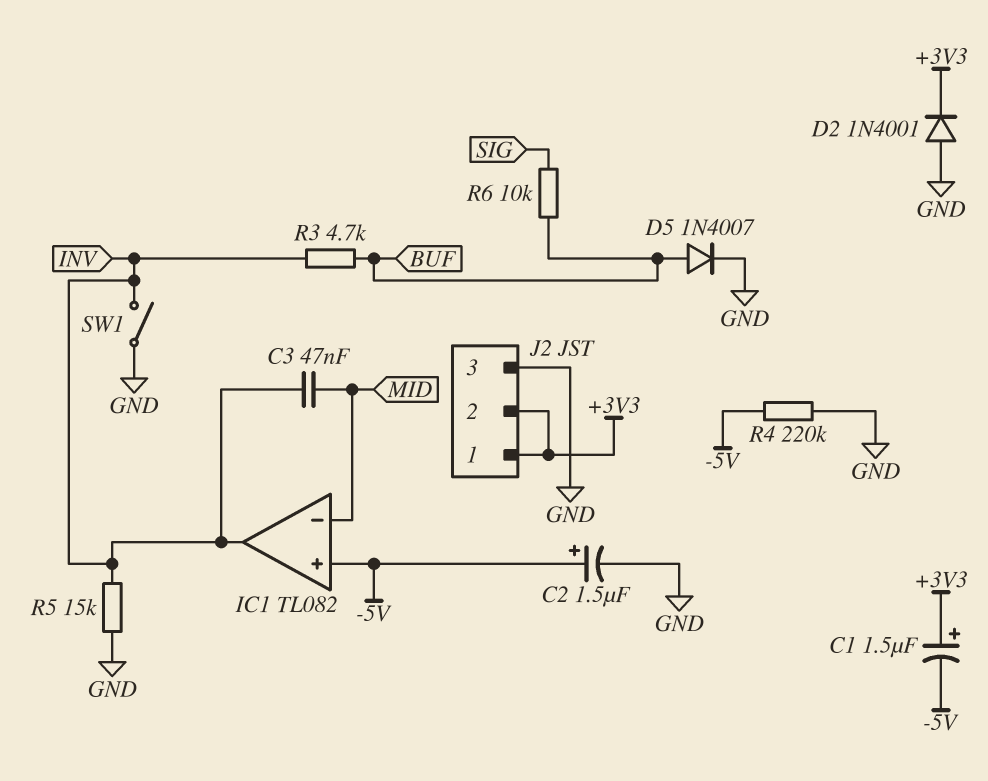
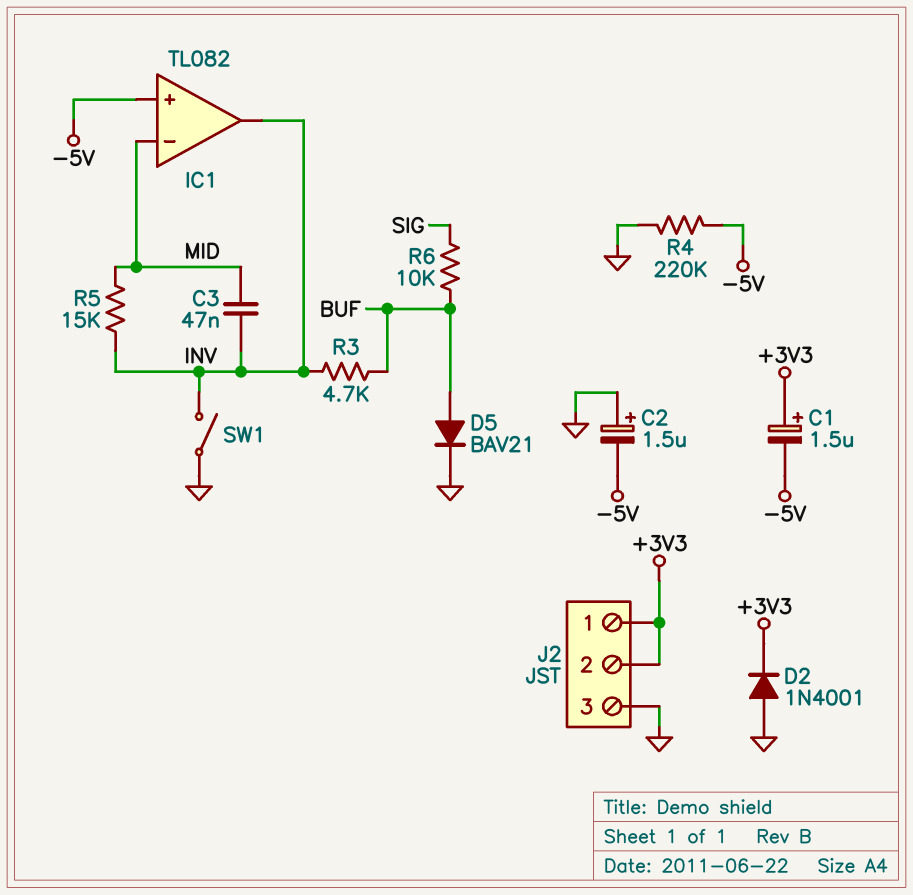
C2: 1.5uF (plus -5V, minus GND) -> 1.5uF (plus GND, minus -5V)
D5: diode 1N4007 (A BUF, K GND) -> diode BAV21 (A BUF, K GND)
R5: 15k (GND, INV) -> 15k (INV, MID)

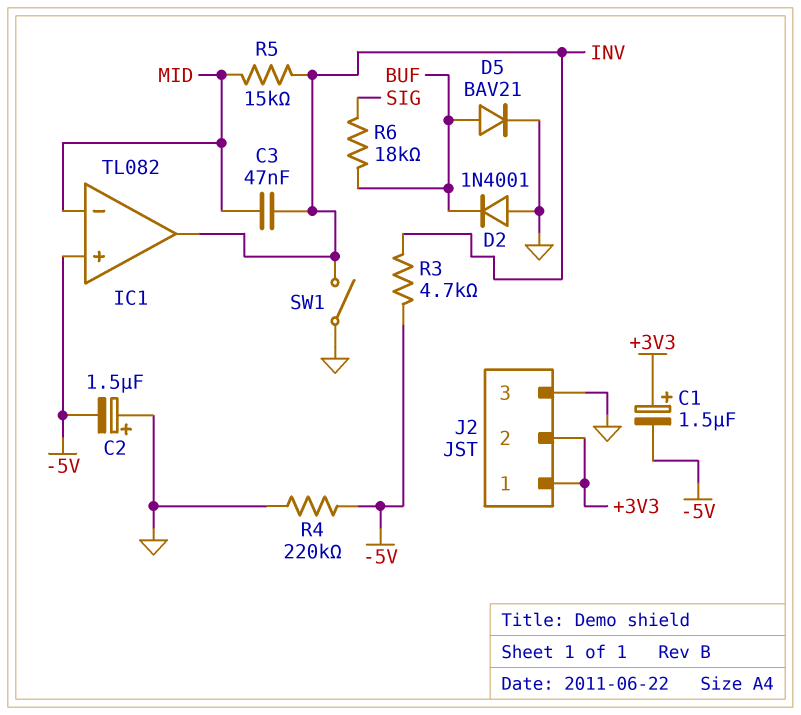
D2: diode 1N4001 (A GND, K +3V3) -> diode 1N4001 (A GND, K BUF)
R3: 4.7k (BUF, INV) -> 4.7k (-5V, INV)
R6: 10k (BUF, SIG) -> 18k (BUF, SIG)

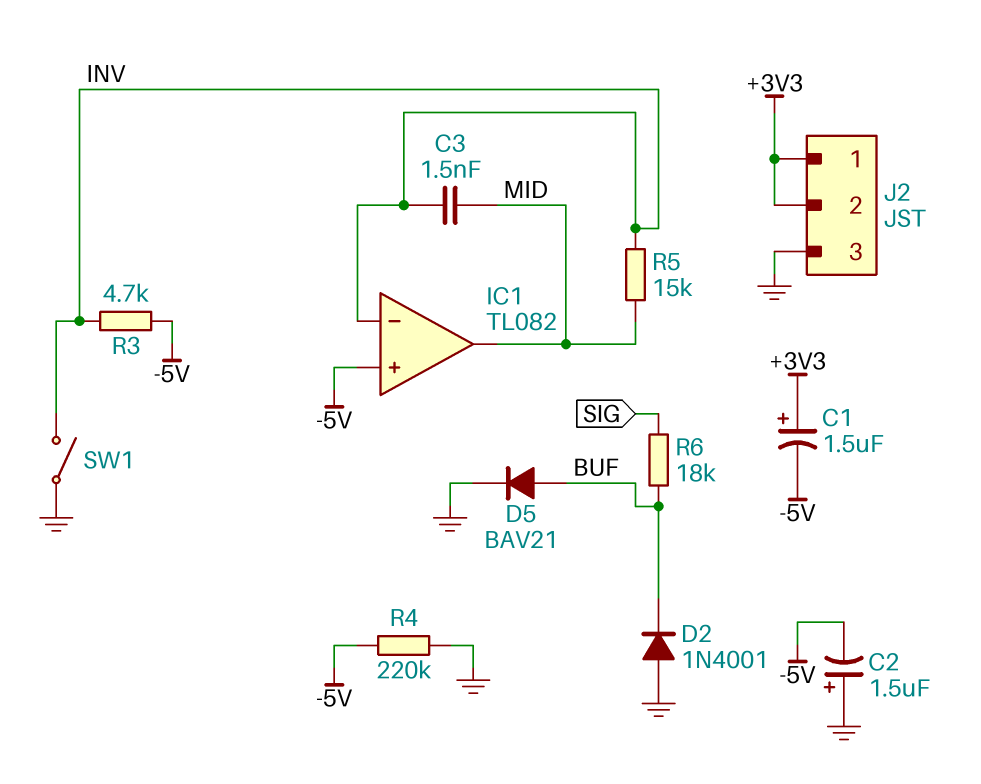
C3: 47nF (INV, MID) -> 1.5nF (INV, MID)
IC1 pin in-: MID -> INV
IC1 pin out: INV -> MID

